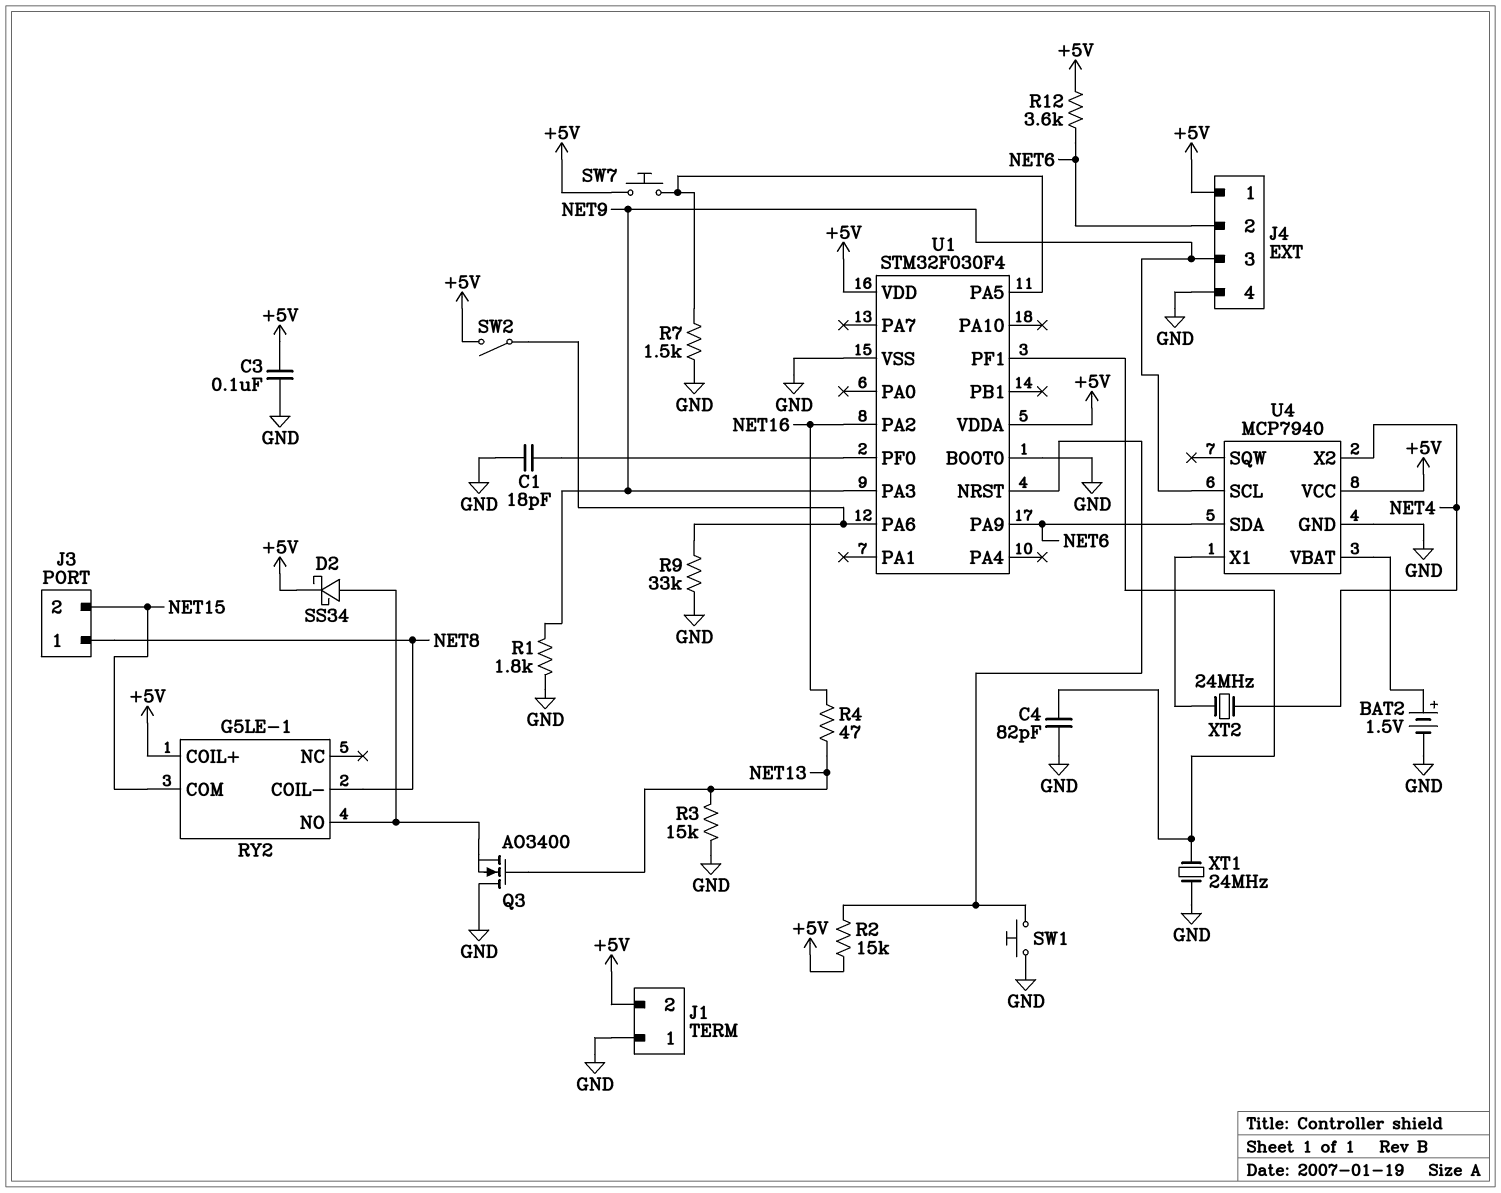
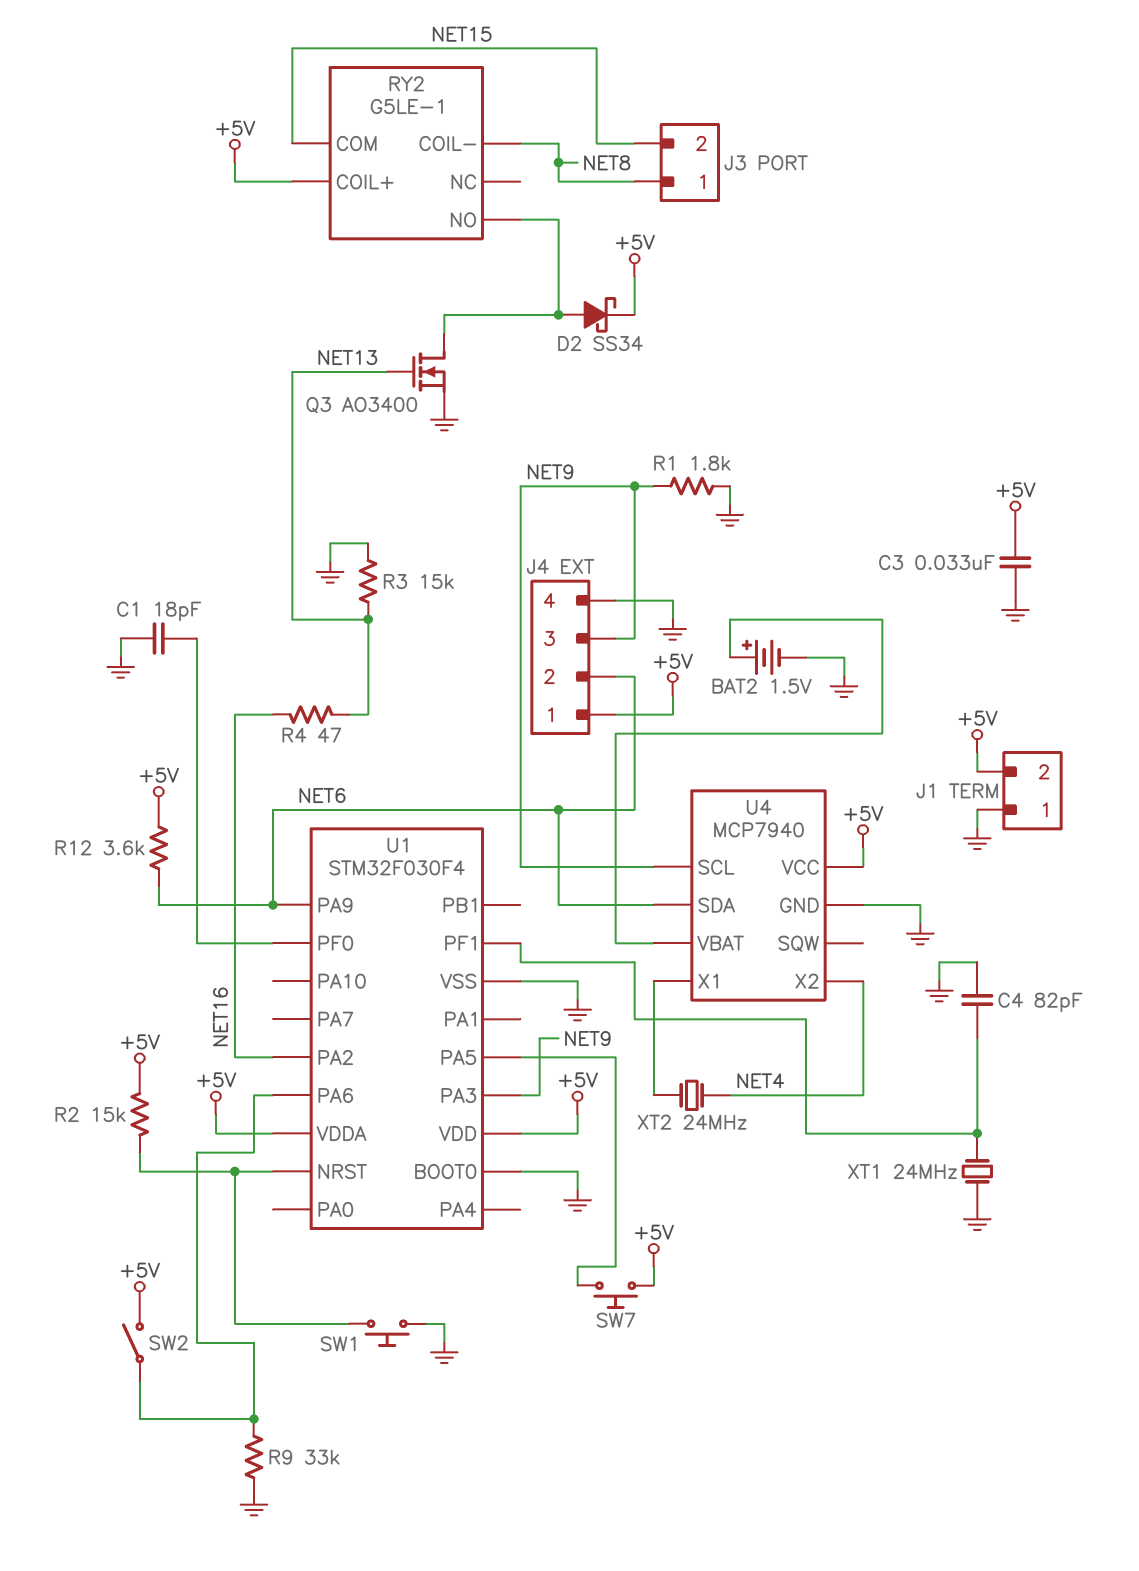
C3: 100nF (+5V, GND) -> 33nF (+5V, GND)
Q3: NMOS AO3400 (G NET13, D GND, S RY2/NO) -> NMOS AO3400 (G NET13, D RY2/NO, S GND)
R7: 1.5k (GND, U1/PA5) -> none

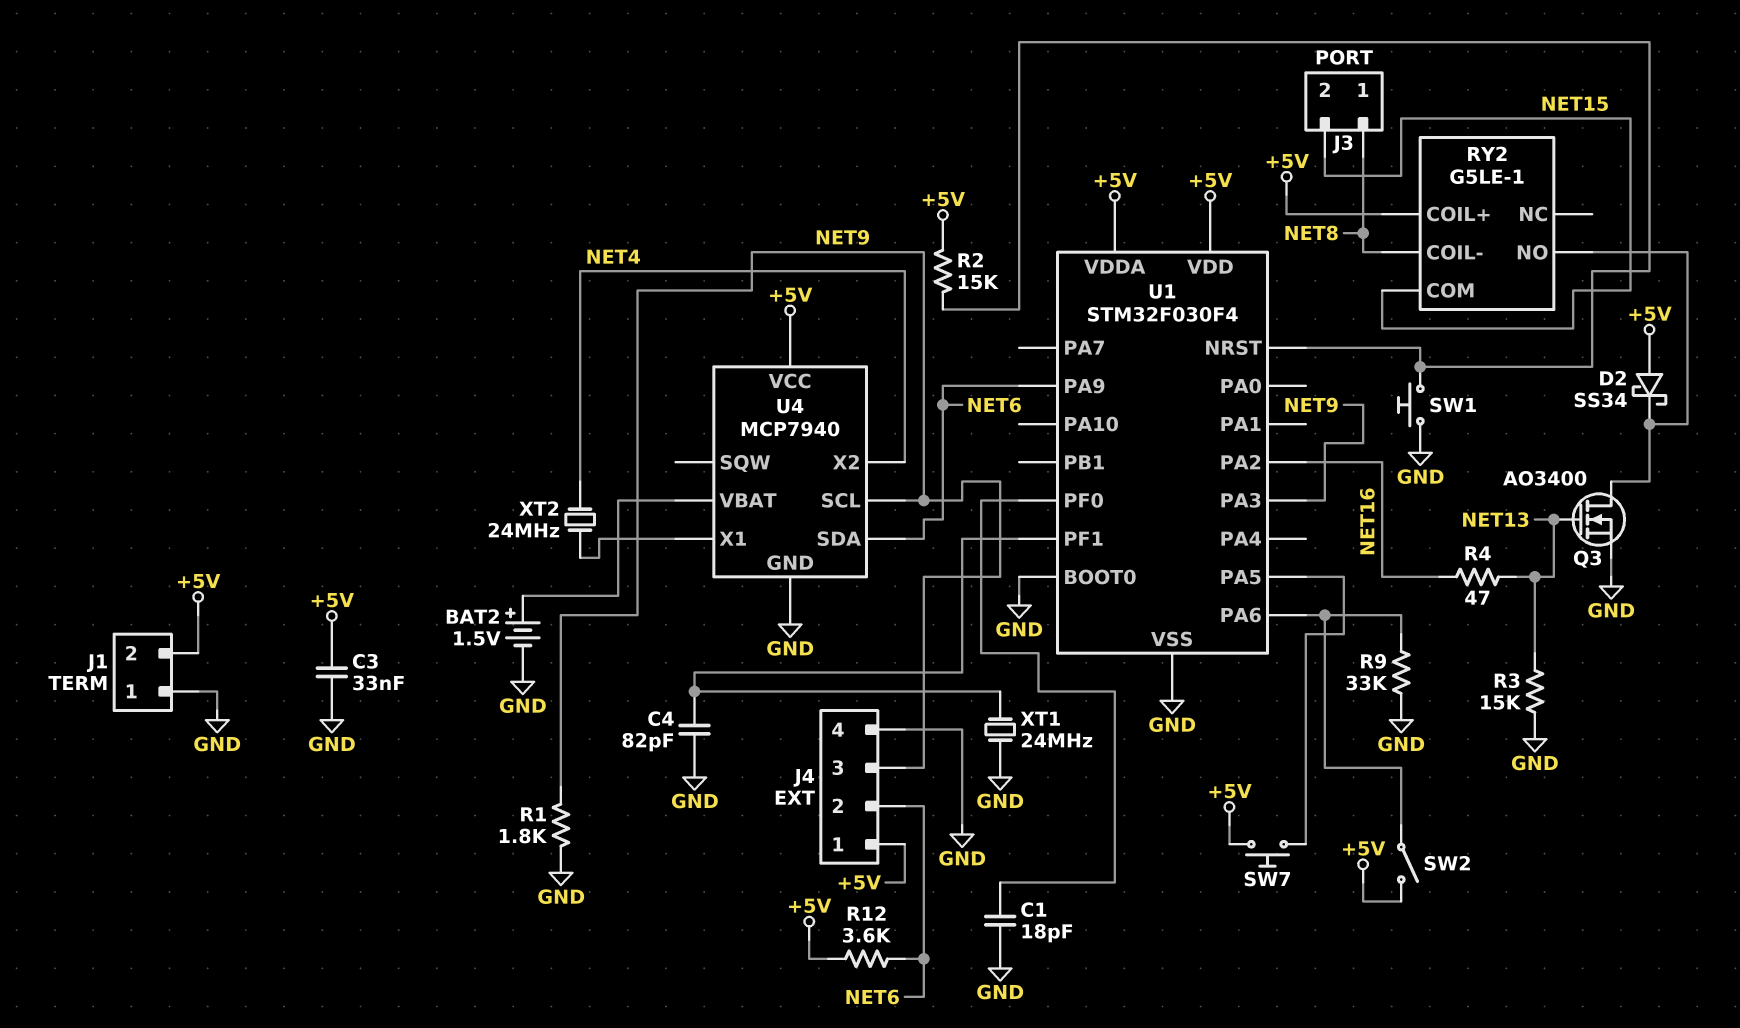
D2: schottky SS34 (A RY2/NO, K +5V) -> schottky SS34 (A +5V, K RY2/NO)

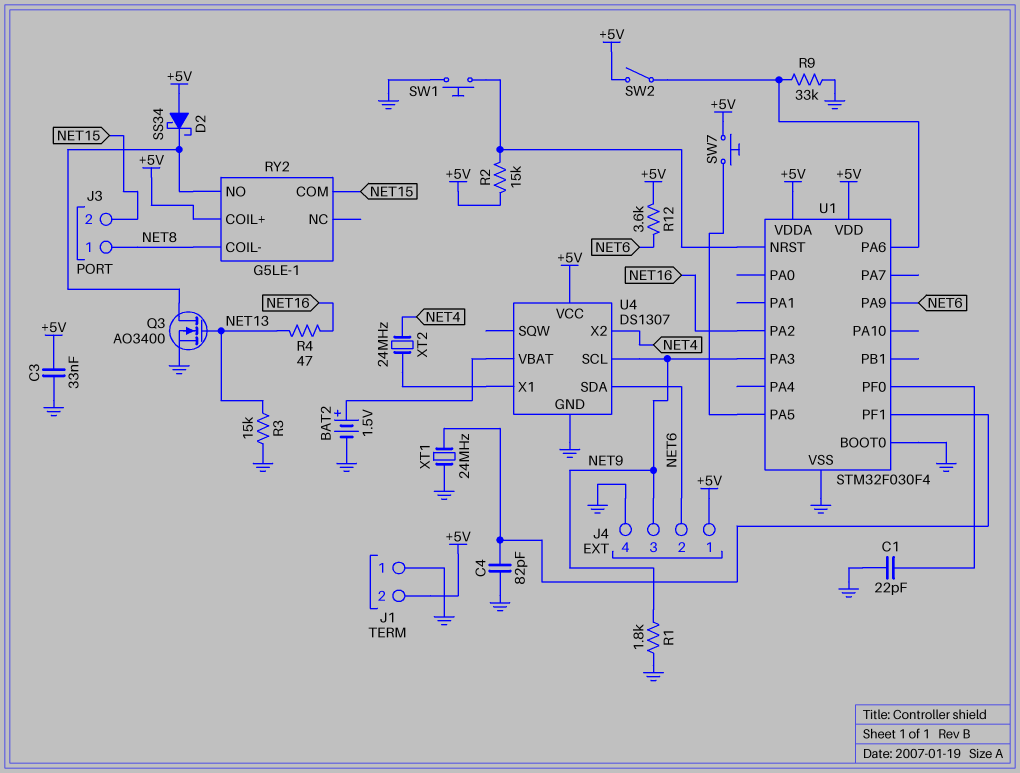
C1: 18pF (GND, U1/PF0) -> 22pF (GND, U1/PF0)
U4: MCP7940 -> DS1307

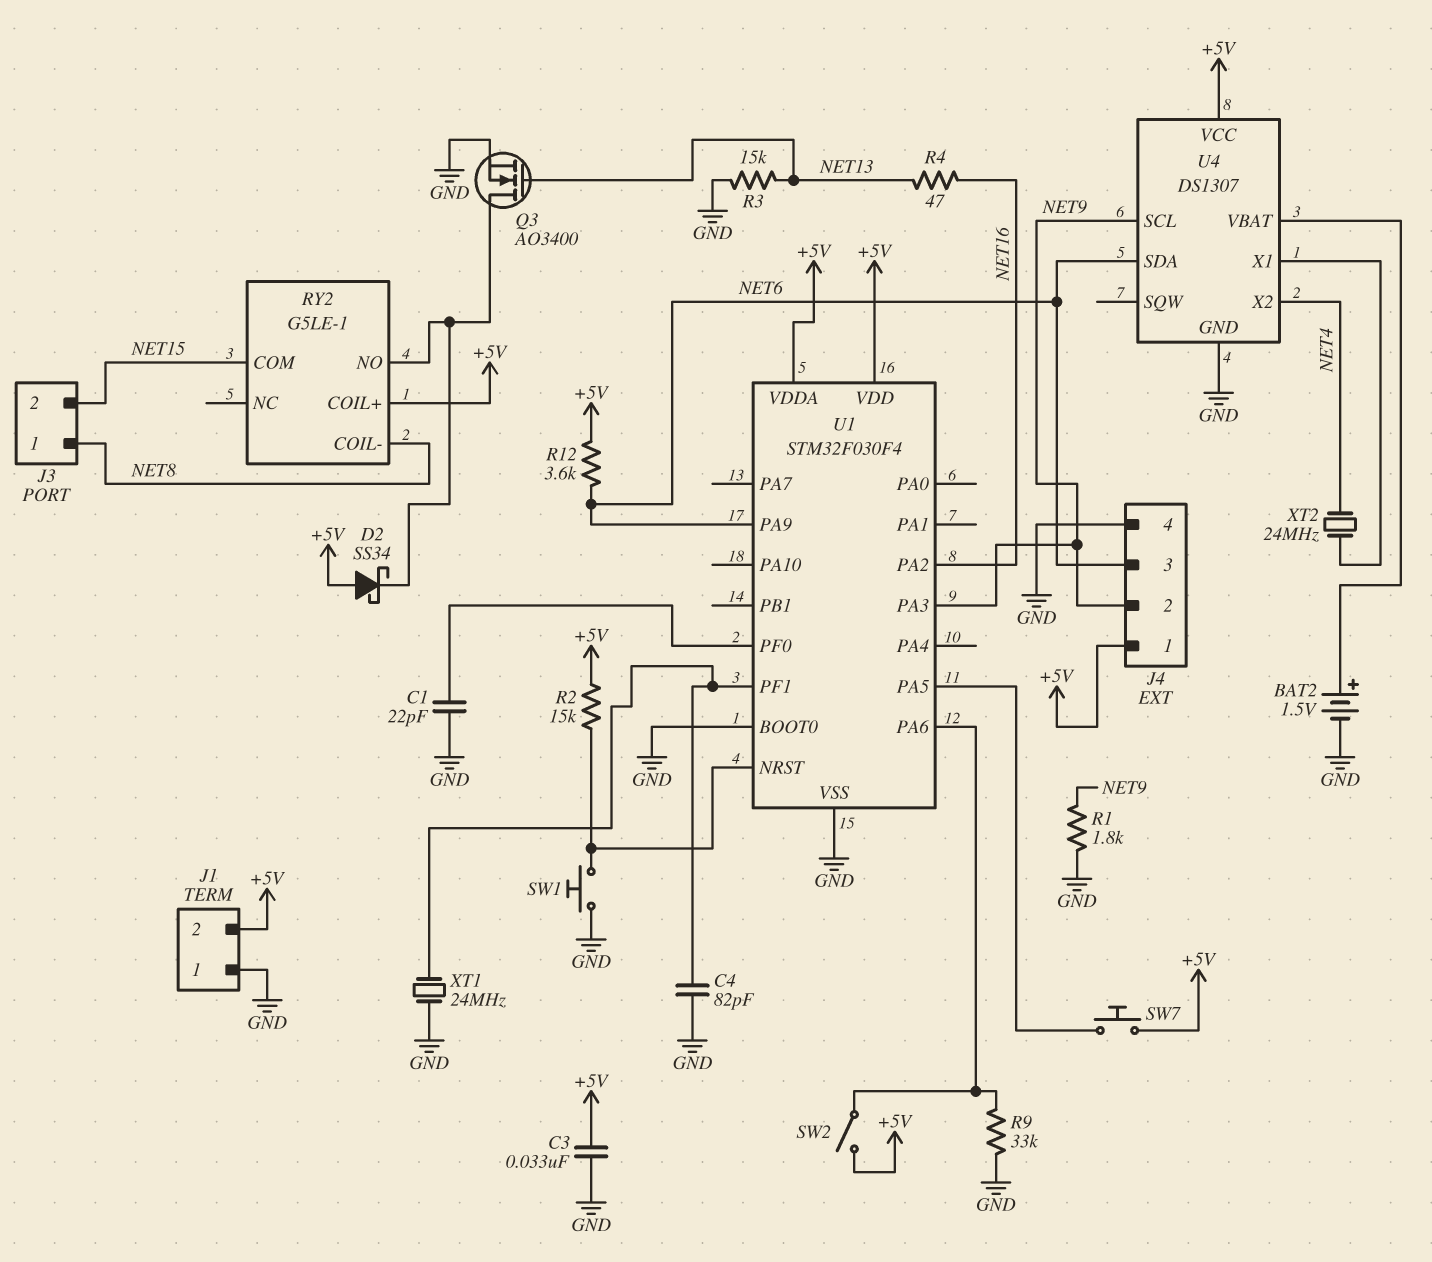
J4 pin 2: NET6 -> NET9
J4 pin 3: NET9 -> NET6

